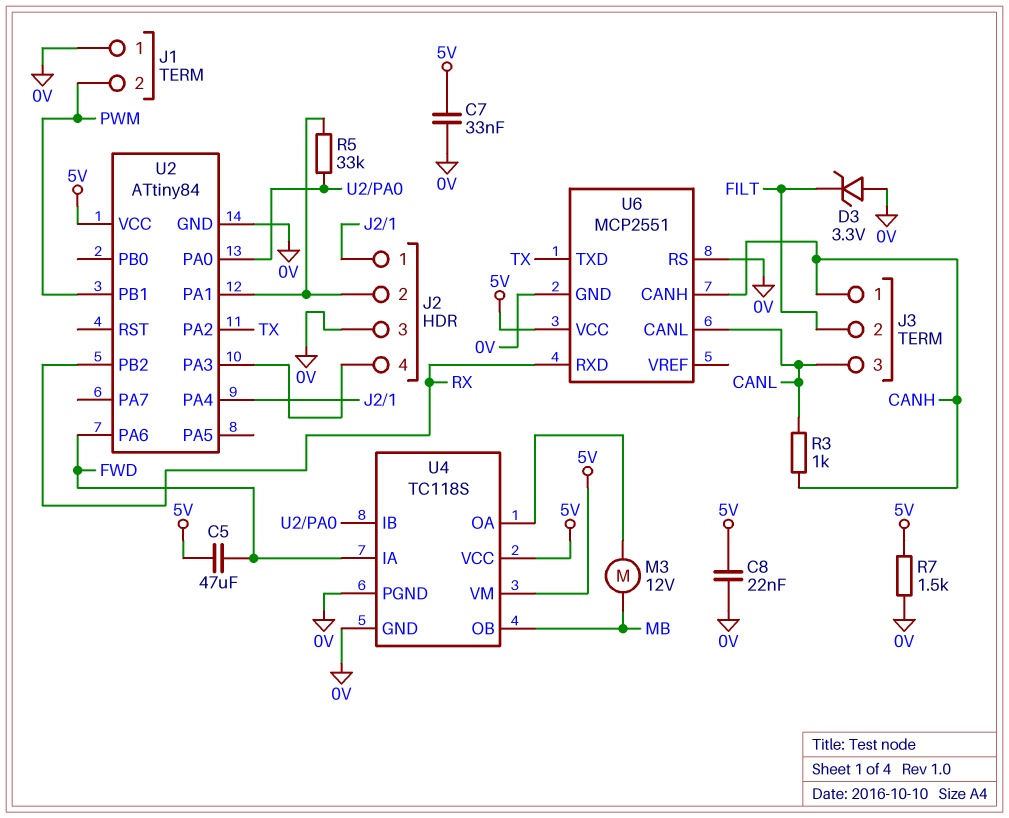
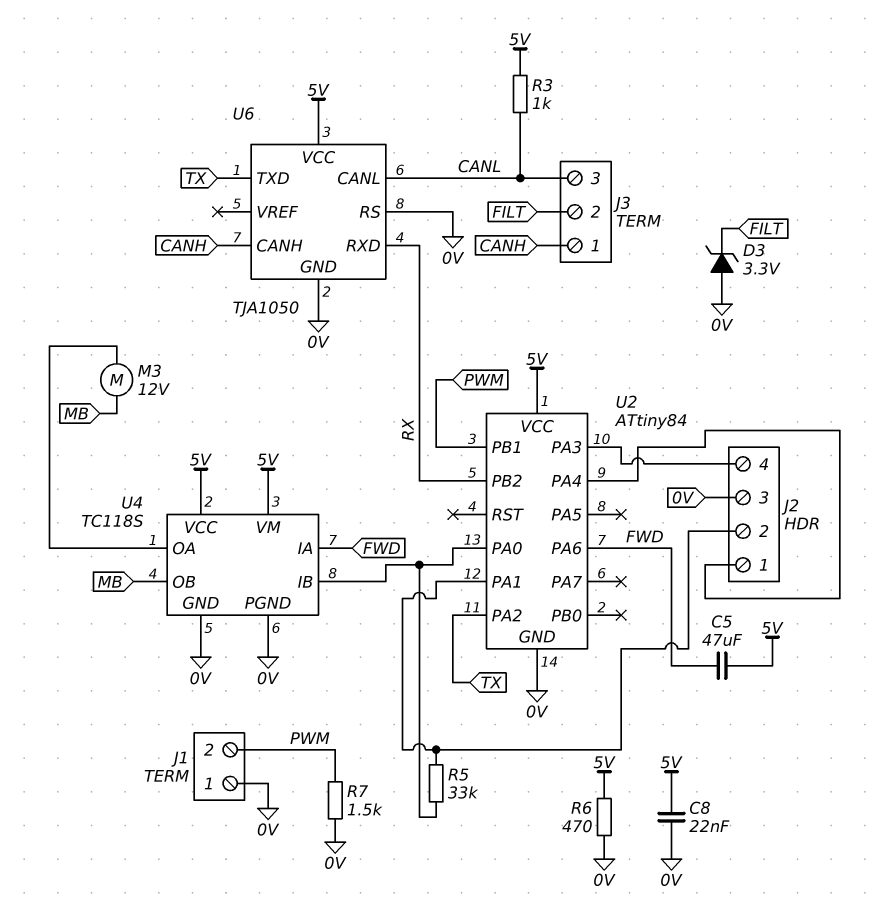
C7: 33nF (0V, 5V) -> none
R3: 1k (CANH, CANL) -> 1k (5V, CANL)
R6: none -> 470 (0V, 5V)
R7: 1.5k (0V, 5V) -> 1.5k (0V, PWM)
U6: MCP2551 -> TJA1050

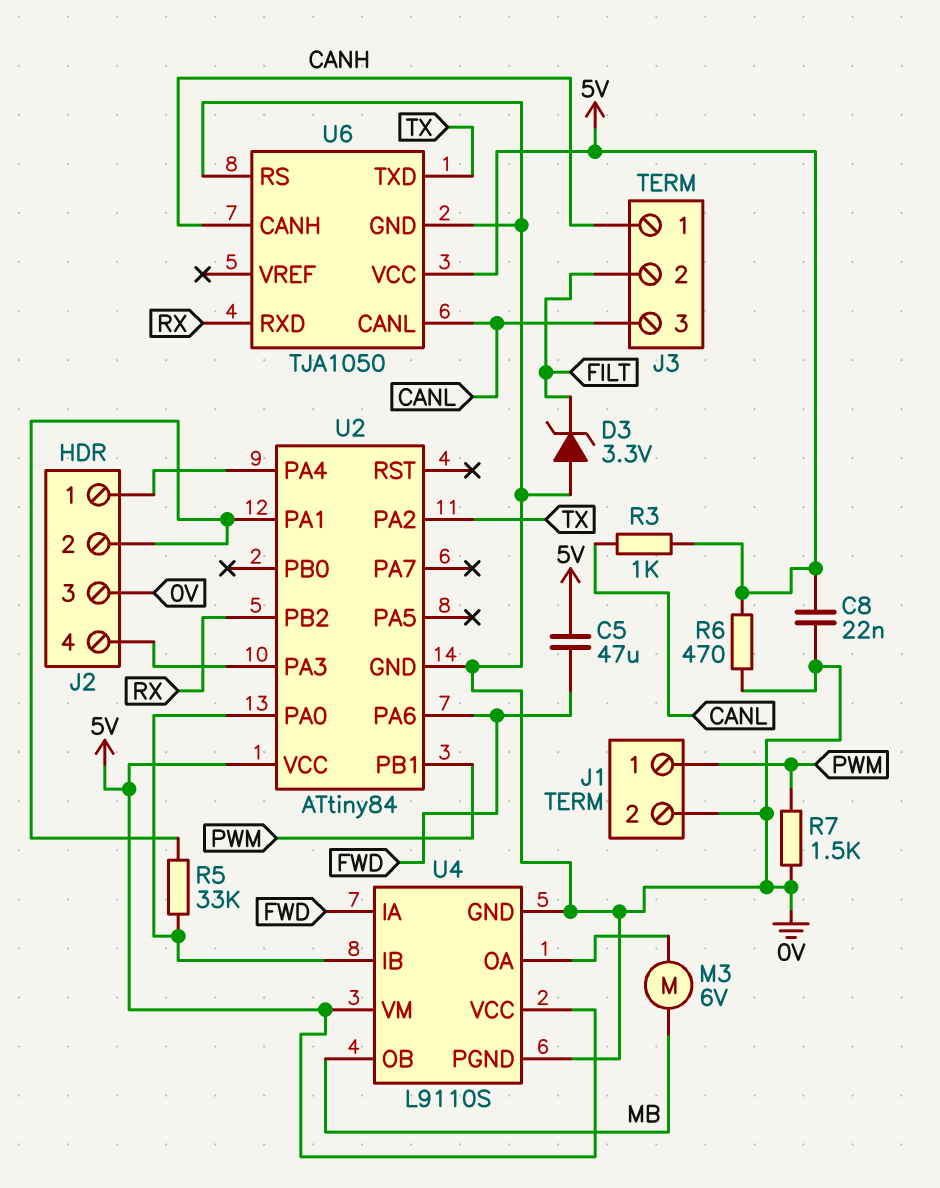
J1 pin 1: 0V -> PWM
J1 pin 2: PWM -> 0V
M3: motor 12V (MB, U4/OA) -> motor 6V (MB, U4/OA)
U4: TC118S -> L9110S

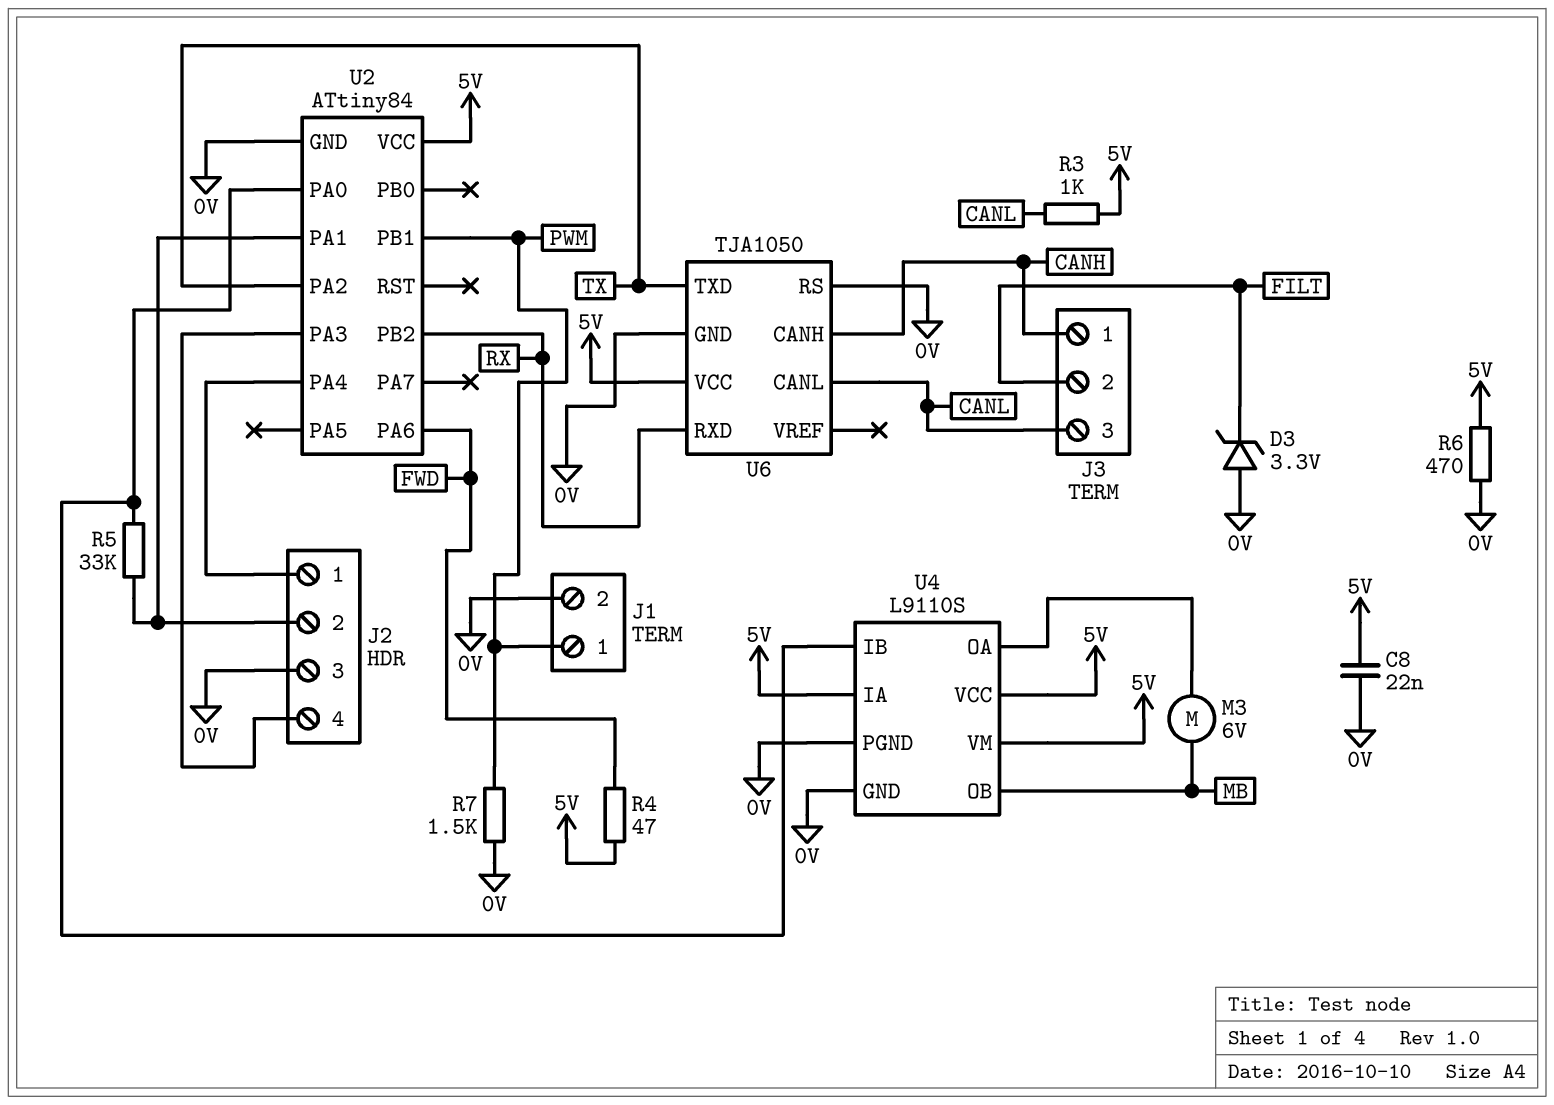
C5: 47uF (5V, FWD) -> none
R4: none -> 47 (5V, FWD)
U4 pin IA: FWD -> 5V

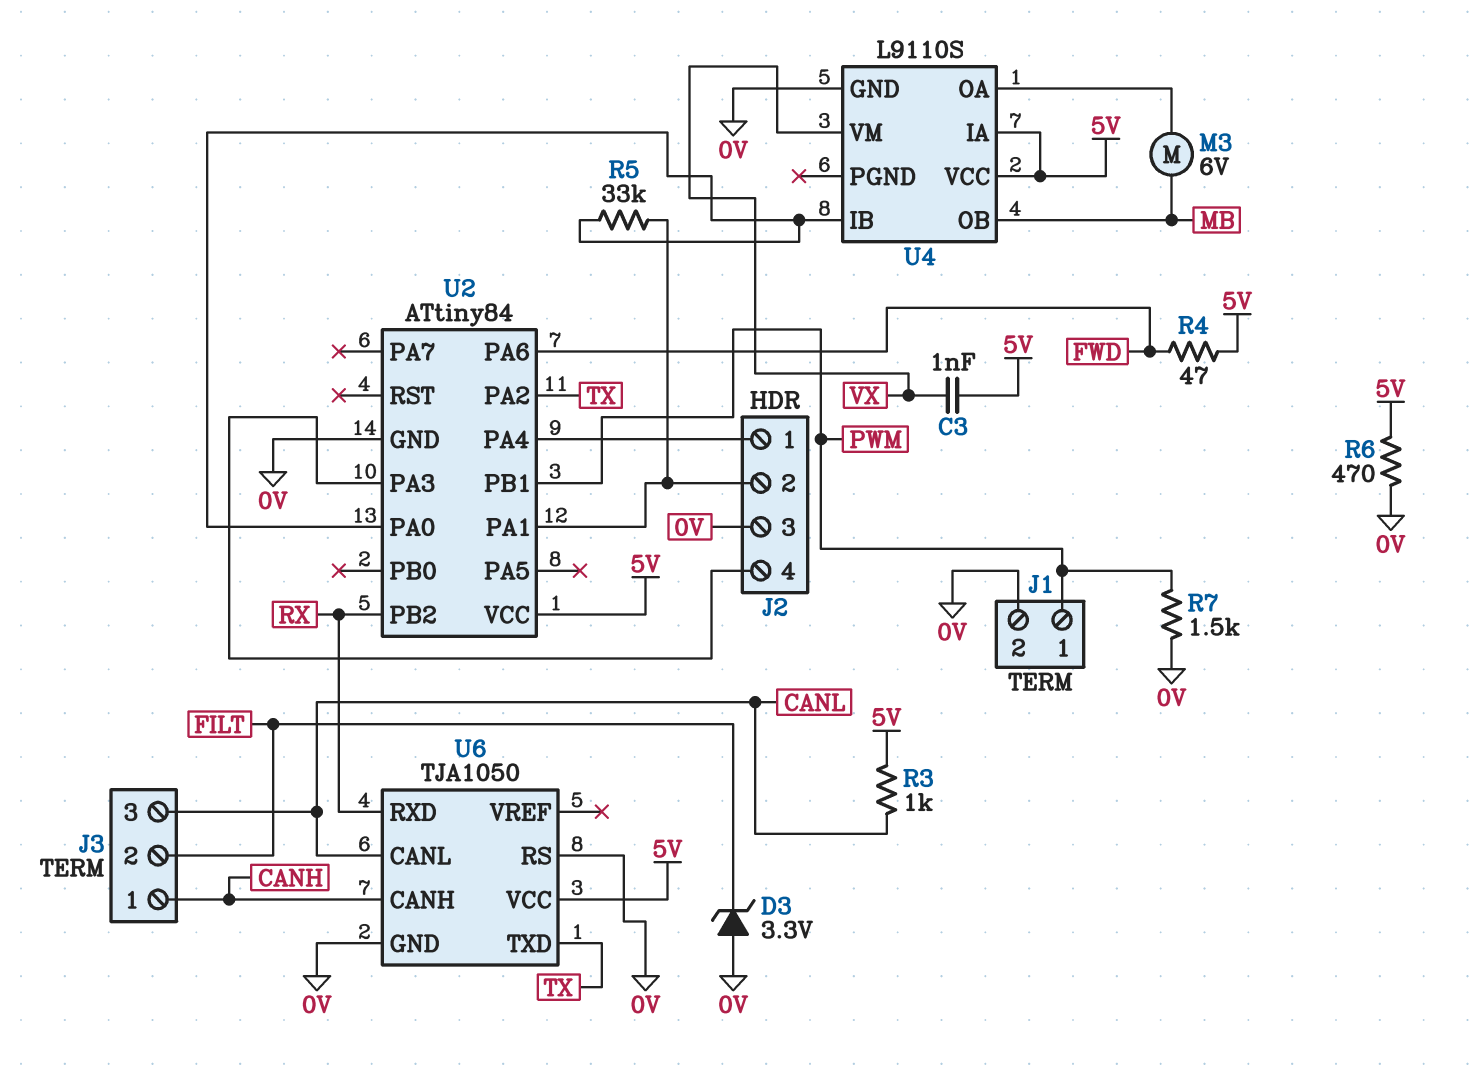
C3: none -> 1nF (5V, VX)
C8: 22nF (0V, 5V) -> none
U4 pin PGND: 0V -> none
U4 pin VM: 5V -> VX

